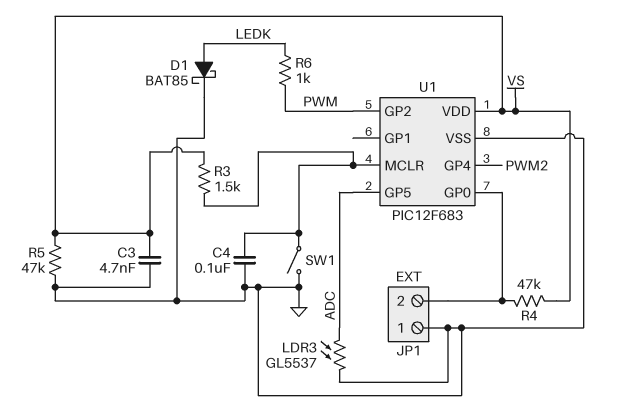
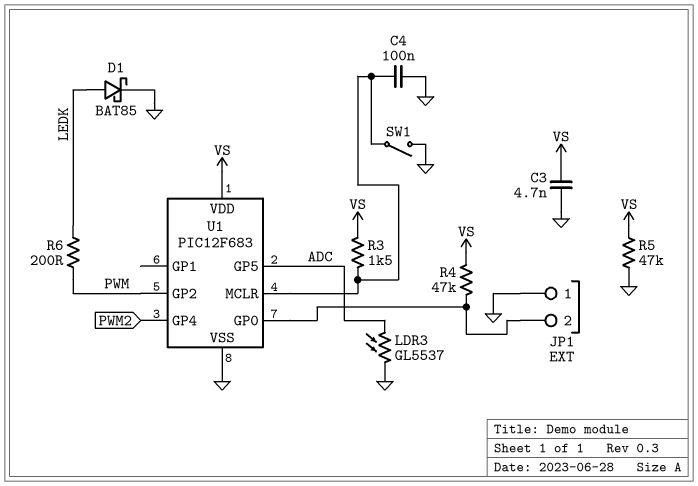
R6: 1k (LEDK, PWM) -> 200 (LEDK, PWM)

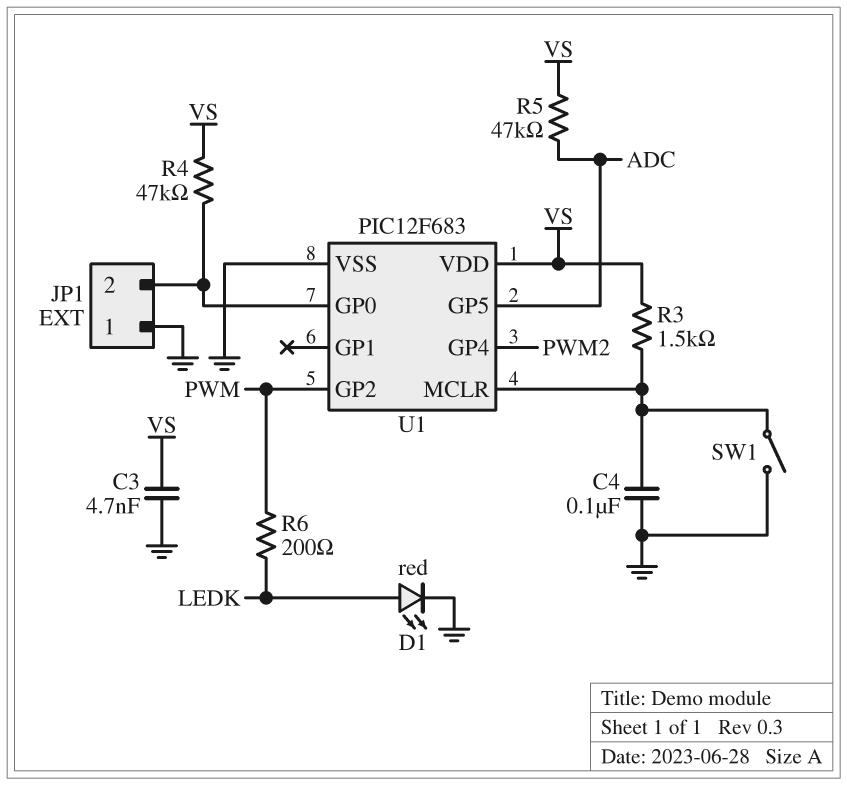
D1: schottky BAT85 (A LEDK, K GND) -> LED red (A LEDK, K GND)
LDR3: GL5537 (ADC, GND) -> none
R5: 47k (GND, VS) -> 47k (ADC, VS)

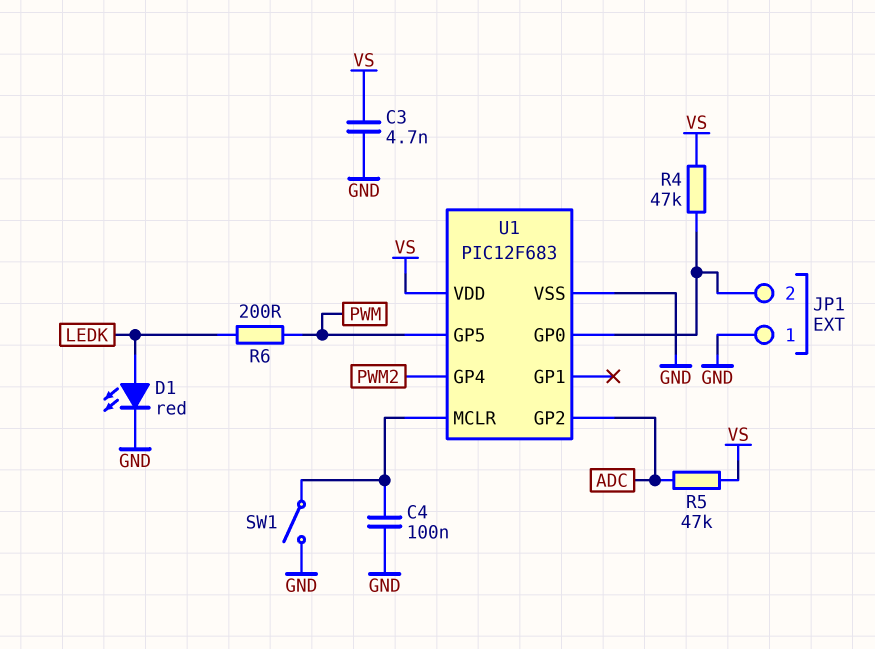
R3: 1.5k (U1/MCLR, VS) -> none
U1 pin GP2: PWM -> ADC
U1 pin GP5: ADC -> PWM

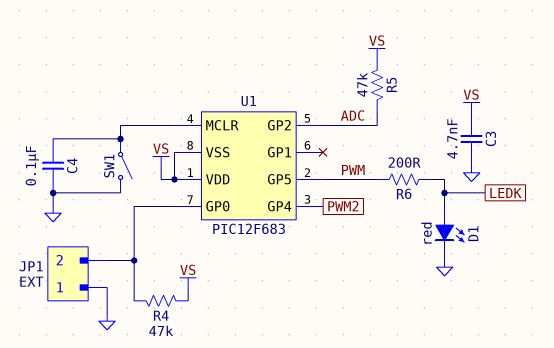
U1 pin VSS: GND -> VS

